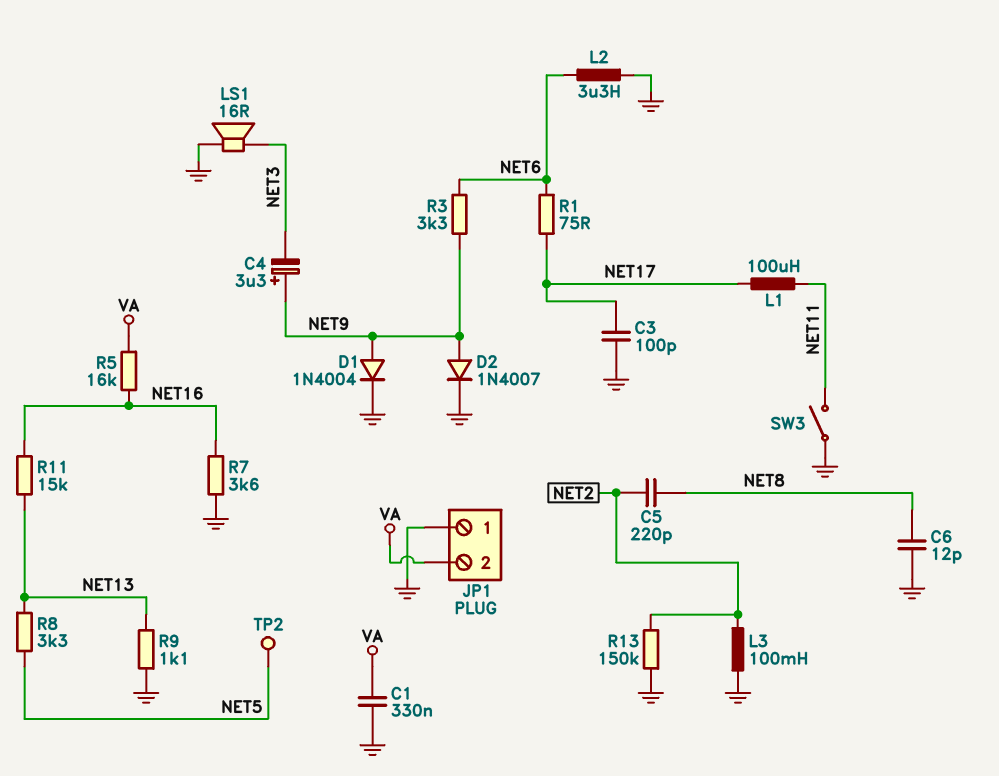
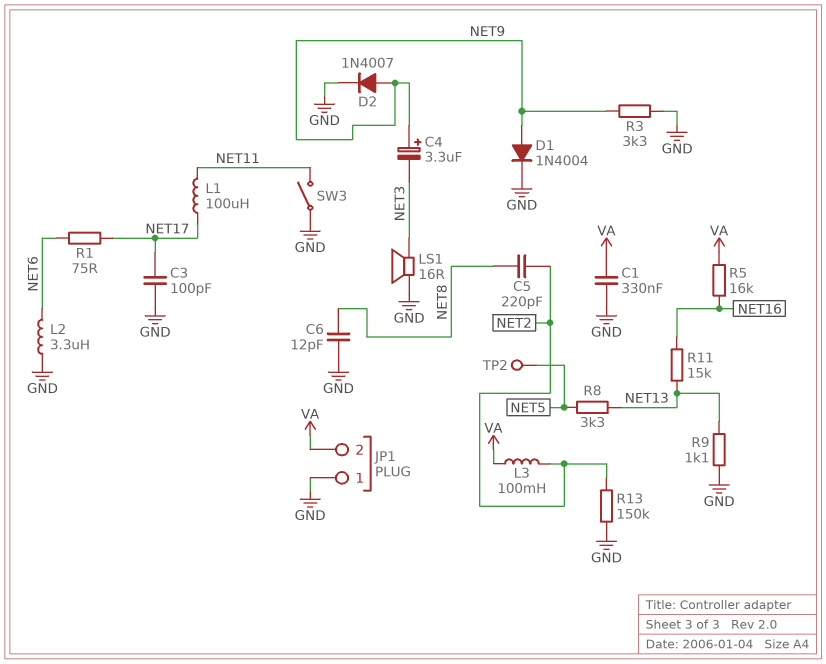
L3: 100mH (GND, NET2) -> 100mH (NET2, VA)
R3: 3.3k (NET6, NET9) -> 3.3k (GND, NET9)
R7: 3.6k (GND, NET16) -> none

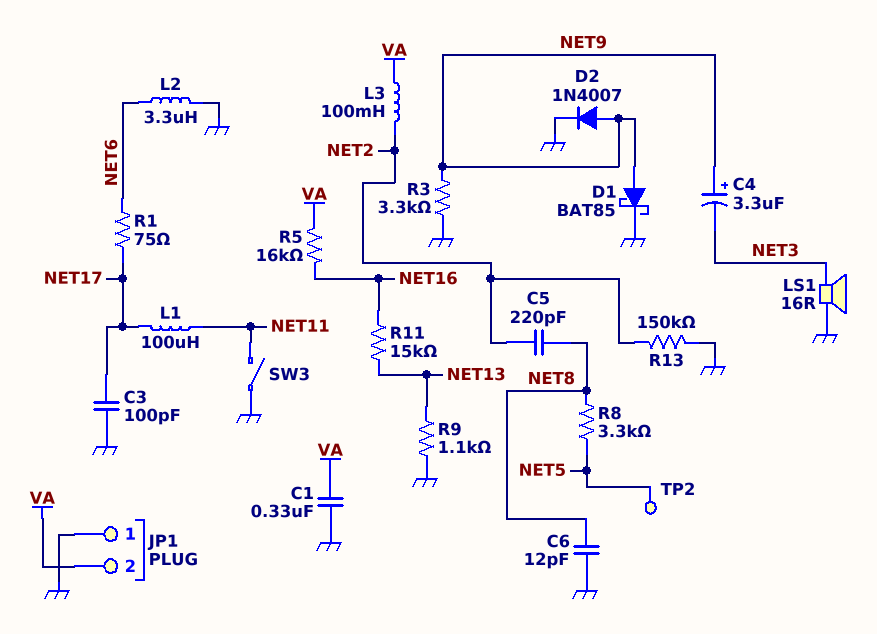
D1: diode 1N4004 (A NET9, K GND) -> schottky BAT85 (A NET9, K GND)
R8: 3.3k (NET5, NET13) -> 3.3k (NET5, NET8)

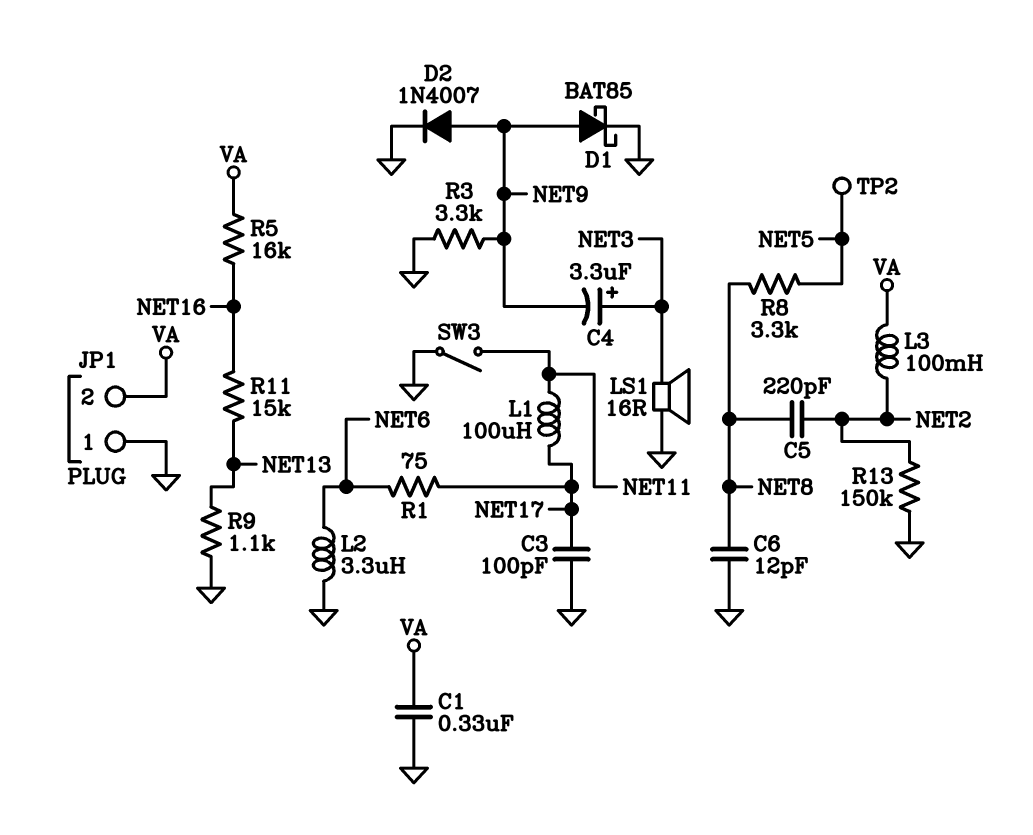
C4: 3.3uF (plus NET9, minus NET3) -> 3.3uF (plus NET3, minus NET9)

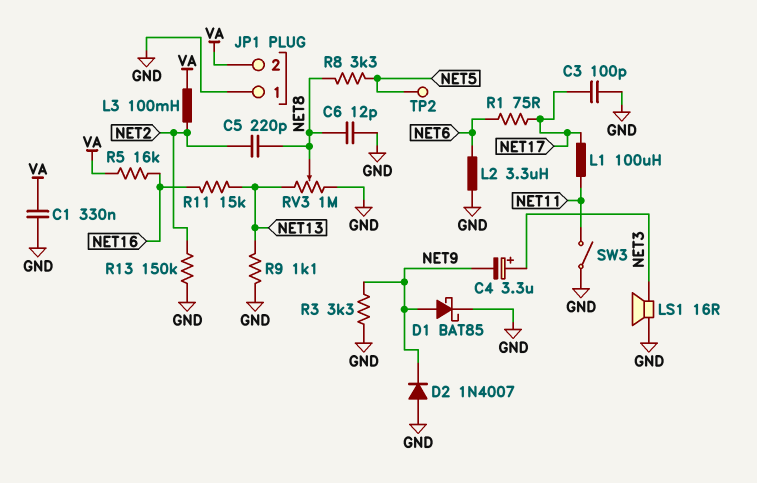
D2: diode 1N4007 (A NET9, K GND) -> diode 1N4007 (A GND, K NET9)
RV3: none -> 1M (GND, NET13, wiper NET8)

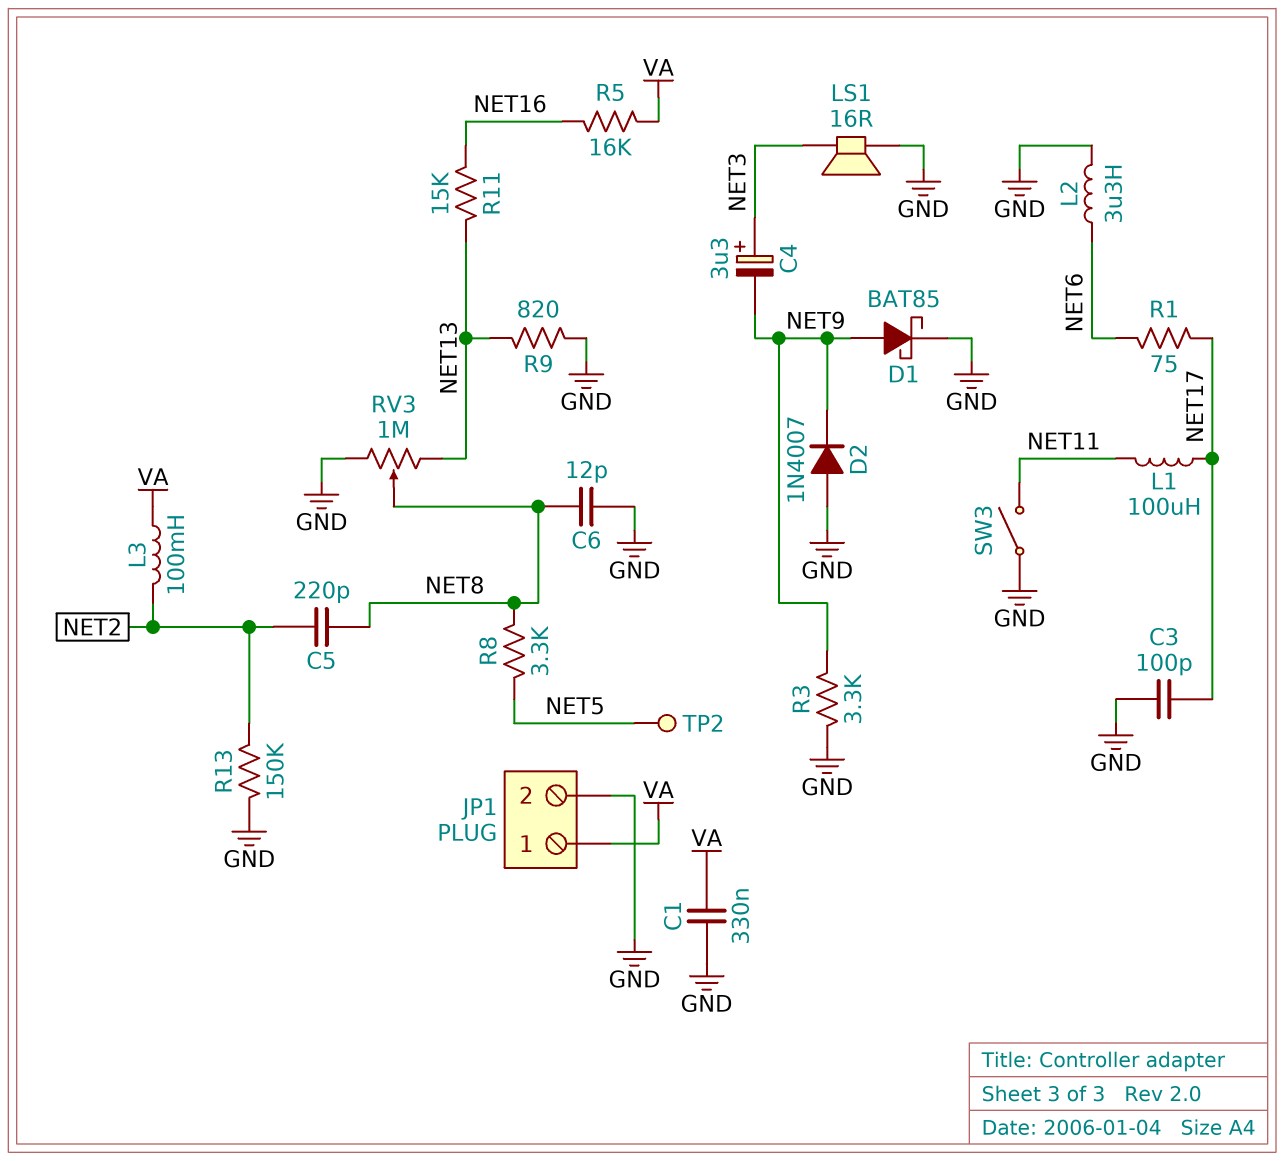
JP1 pin 1: GND -> VA
JP1 pin 2: VA -> GND
R9: 1.1k (GND, NET13) -> 820 (GND, NET13)

